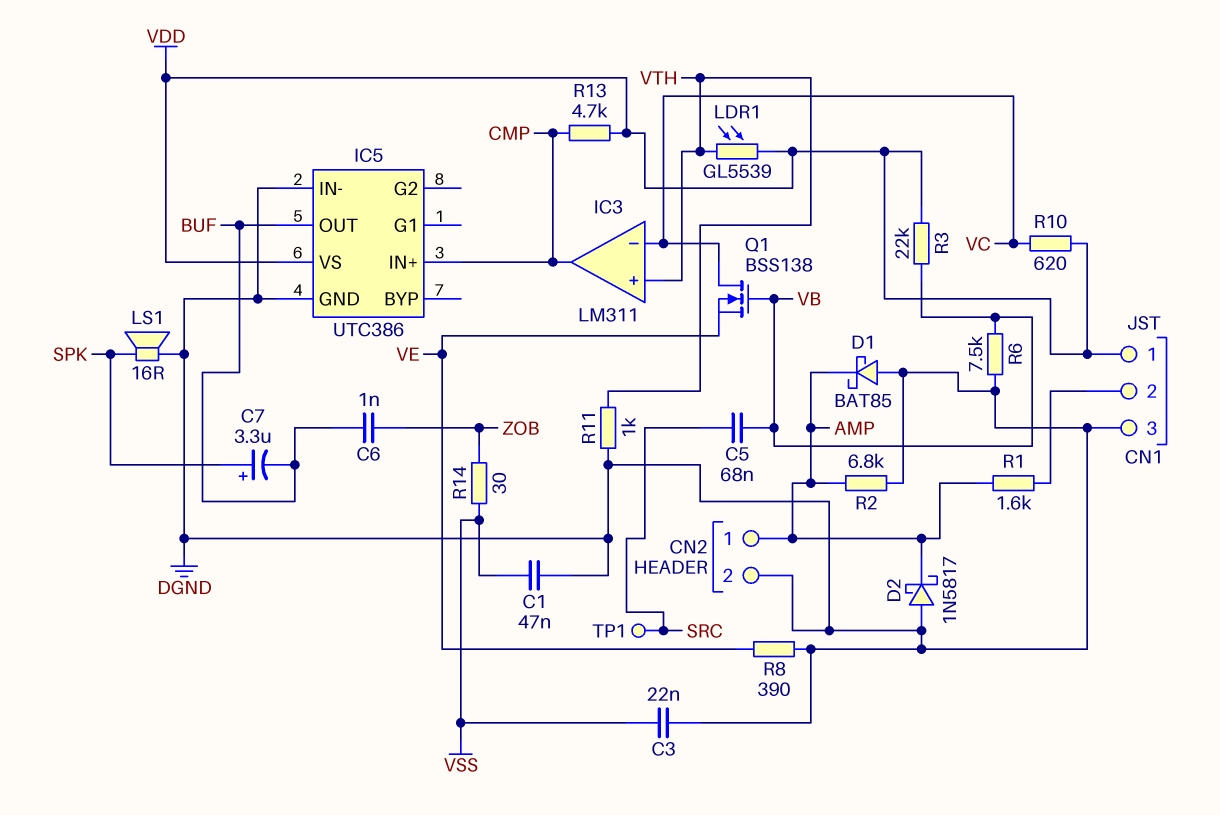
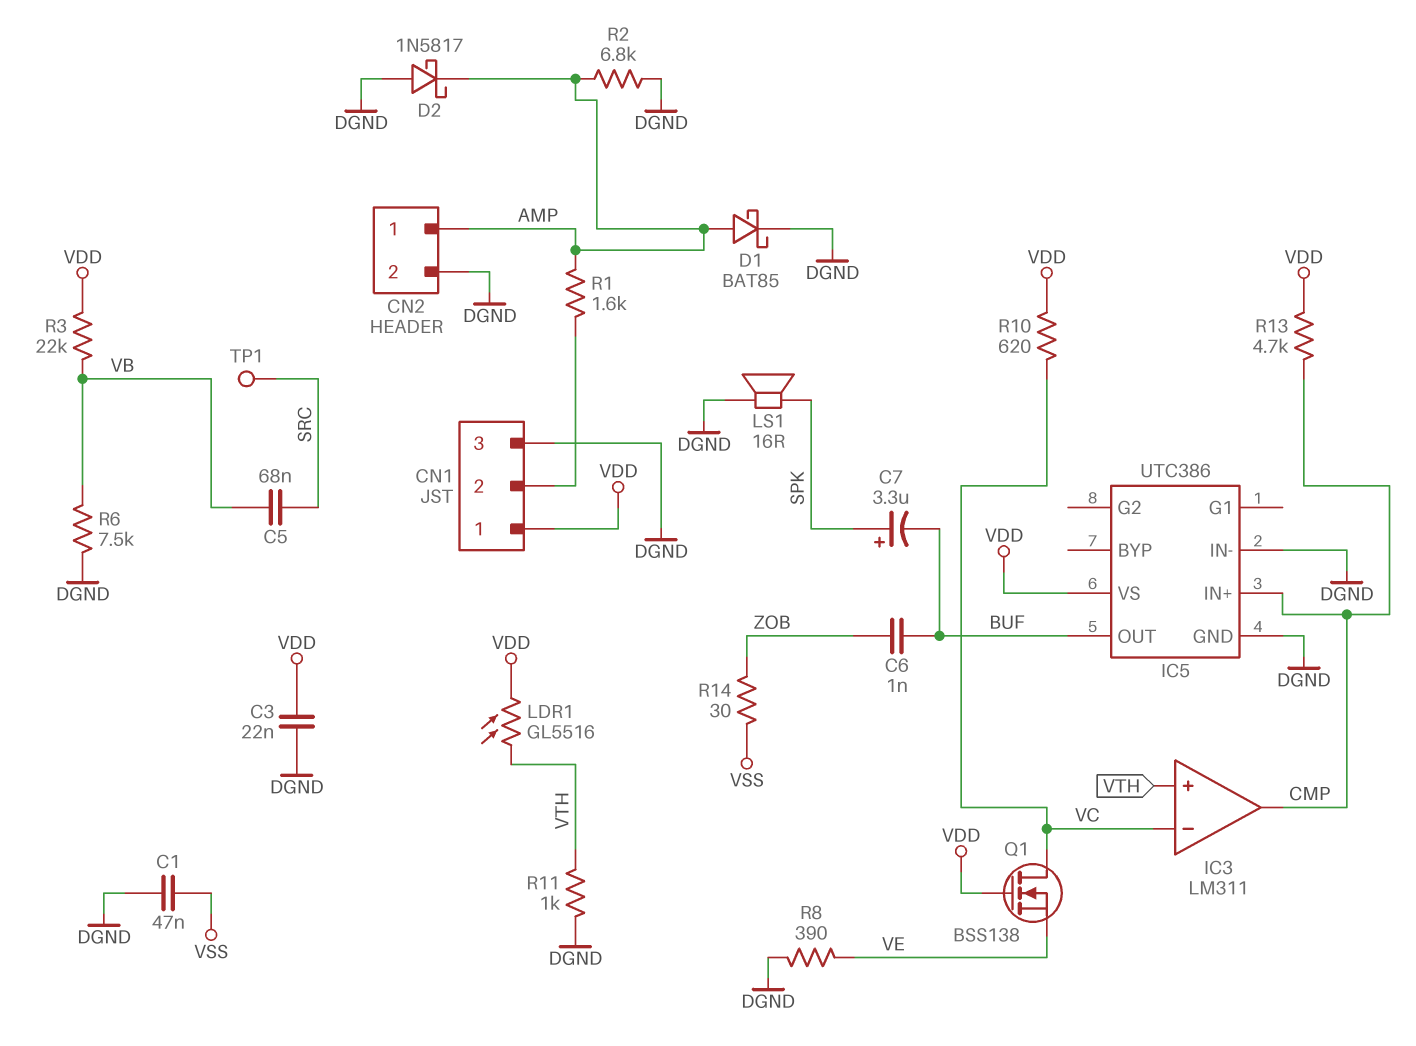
C3: 22nF (DGND, VSS) -> 22nF (DGND, VDD)
D1: schottky BAT85 (A DGND, K AMP) -> schottky BAT85 (A AMP, K DGND)
LDR1: GL5539 (VDD, VTH) -> GL5516 (VDD, VTH)
Q1: NMOS BSS138 (G VB, D VC, S VE) -> NMOS BSS138 (G VDD, D VC, S VE)

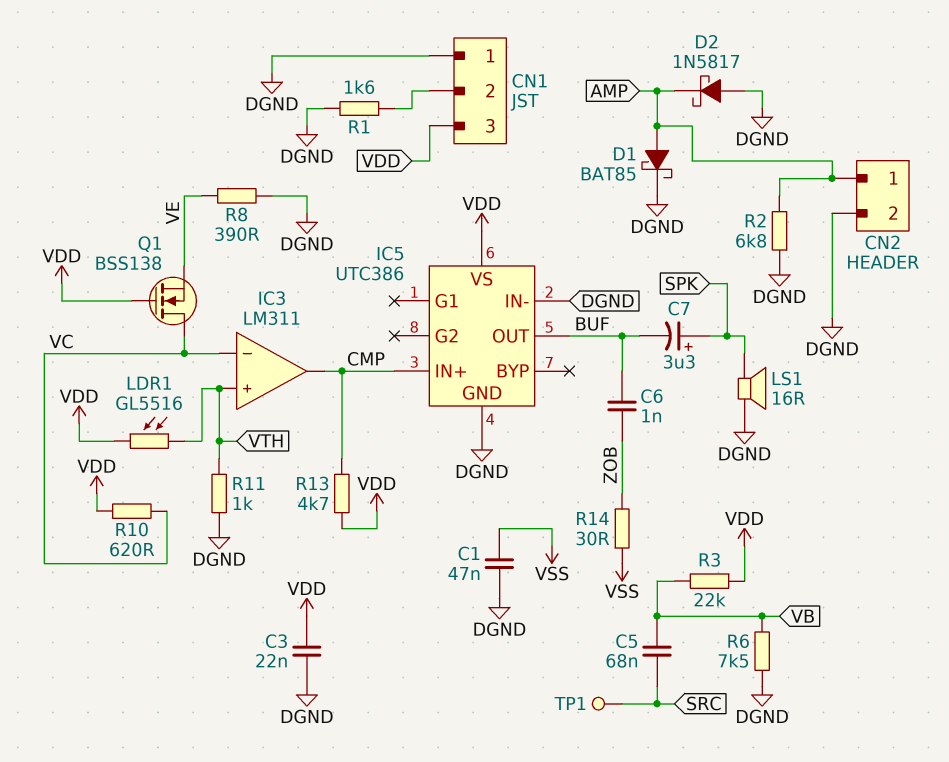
CN1 pin 1: VDD -> DGND
CN1 pin 3: DGND -> VDD
R1: 1.6k (AMP, CN1/2) -> 1.6k (CN1/2, DGND)

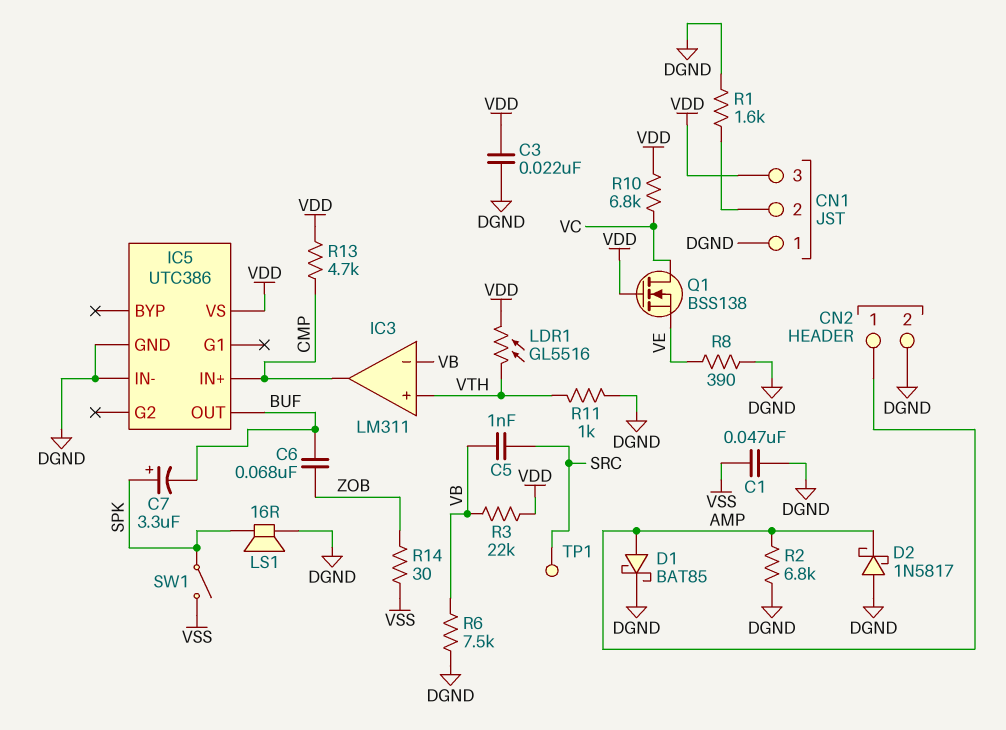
C5: 68nF (SRC, VB) -> 1nF (SRC, VB)
C6: 1nF (BUF, ZOB) -> 68nF (BUF, ZOB)
IC3 pin in-: VC -> VB
R10: 620 (VC, VDD) -> 6.8k (VC, VDD)
SW1: none -> switch (SPK, VSS)

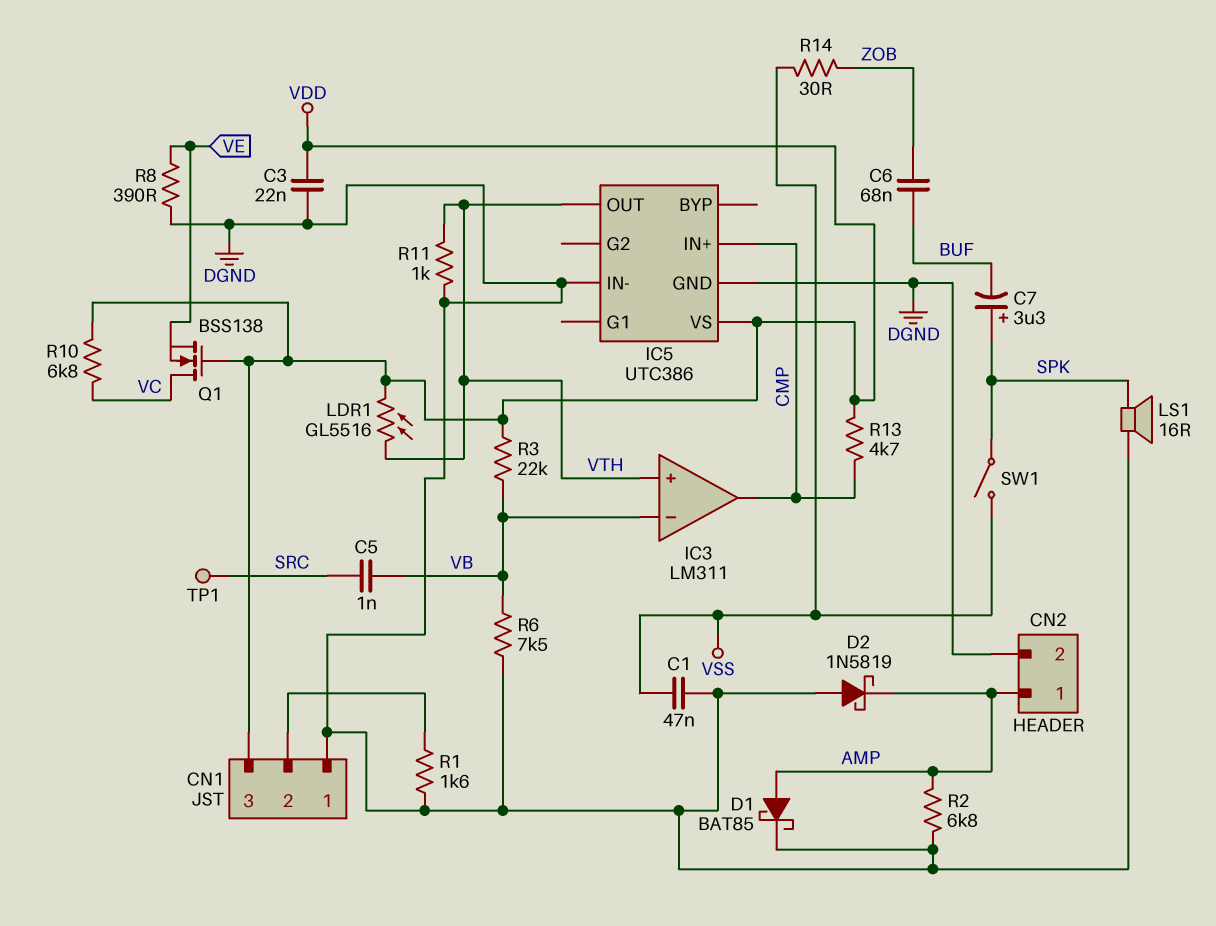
D2: schottky 1N5817 (A DGND, K AMP) -> schottky 1N5819 (A DGND, K AMP)
IC5 pin OUT: BUF -> VTH

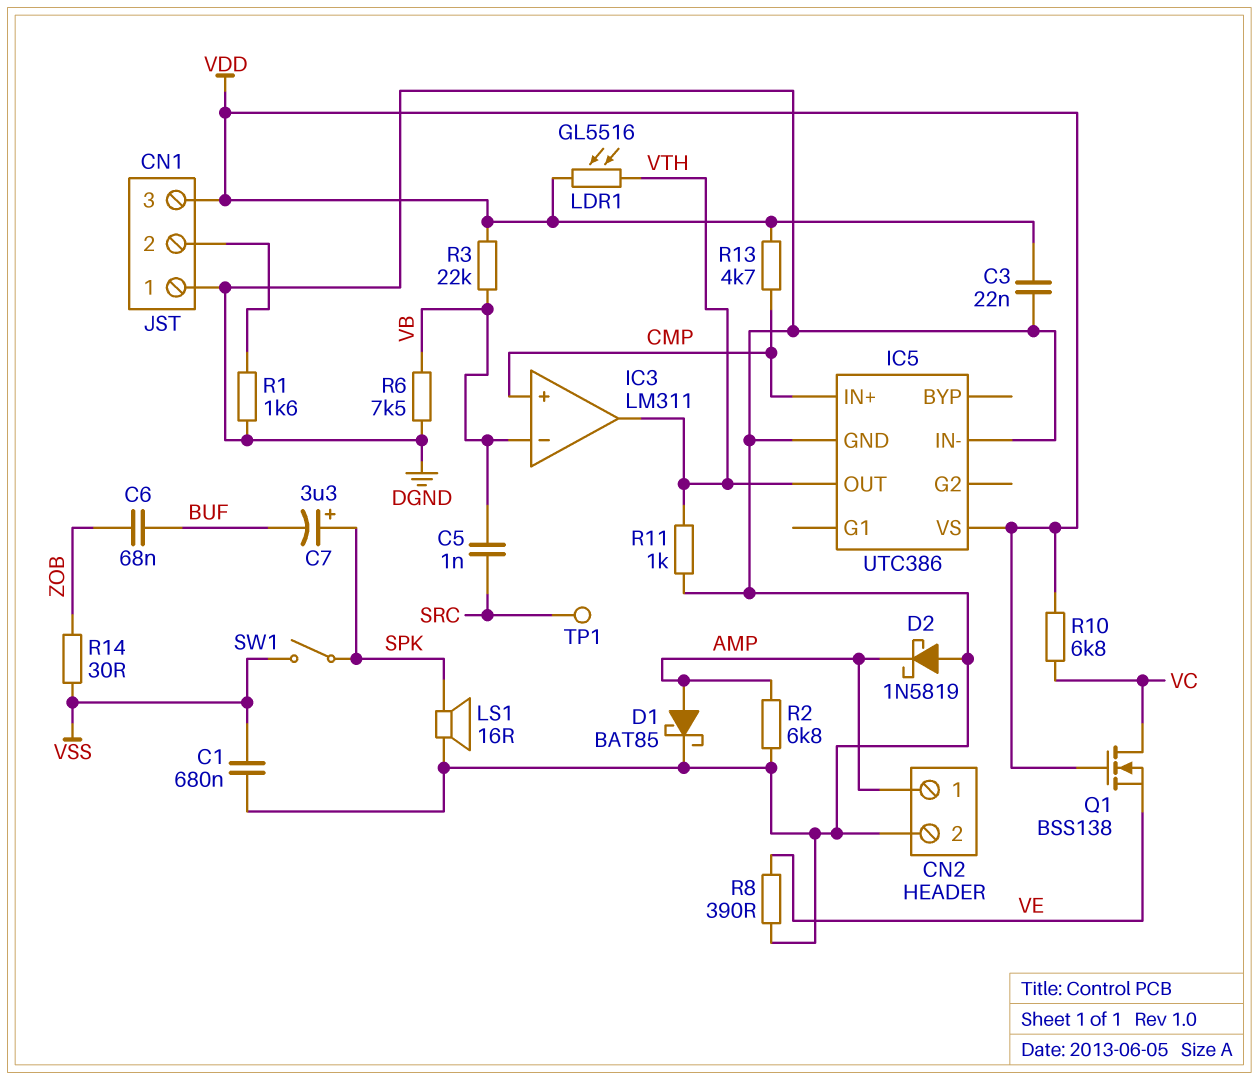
C1: 47nF (DGND, VSS) -> 680nF (DGND, VSS)
IC3 pin in+: VTH -> CMP
IC3 pin out: CMP -> VTH

